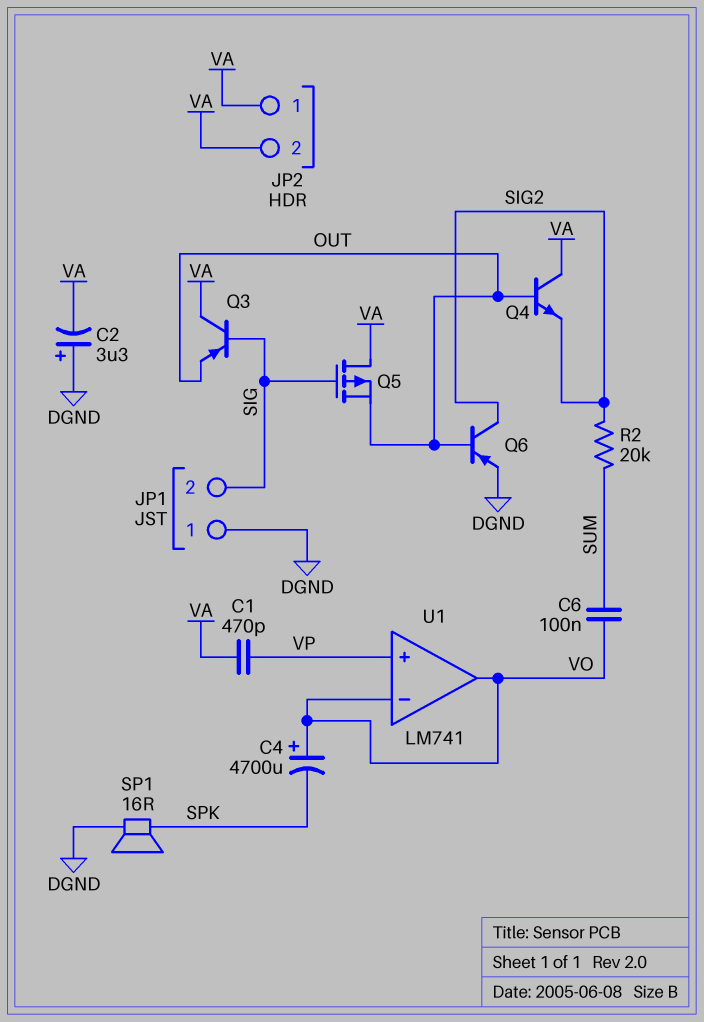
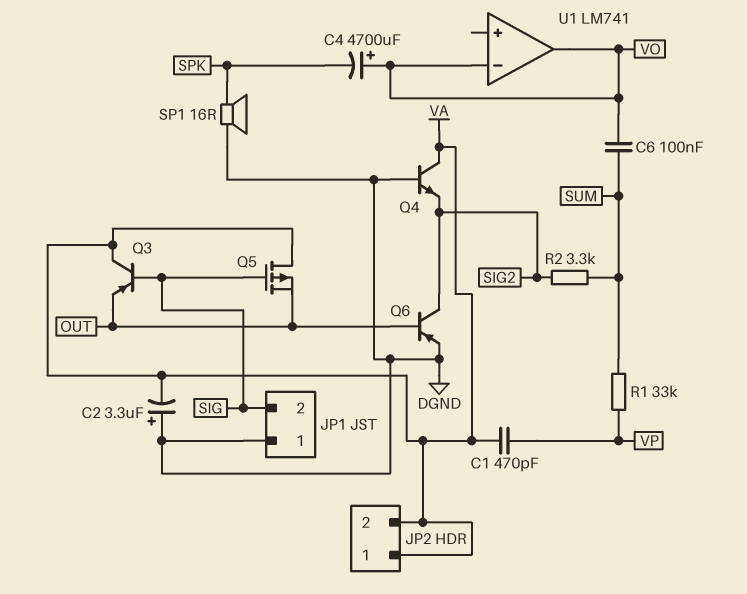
Q4: NPN (B OUT, C VA, E SIG2) -> NPN (B DGND, C VA, E SIG2)
R1: none -> 33k (SUM, VP)
R2: 20k (SIG2, SUM) -> 3.3k (SIG2, SUM)
U1 pin in+: VP -> none

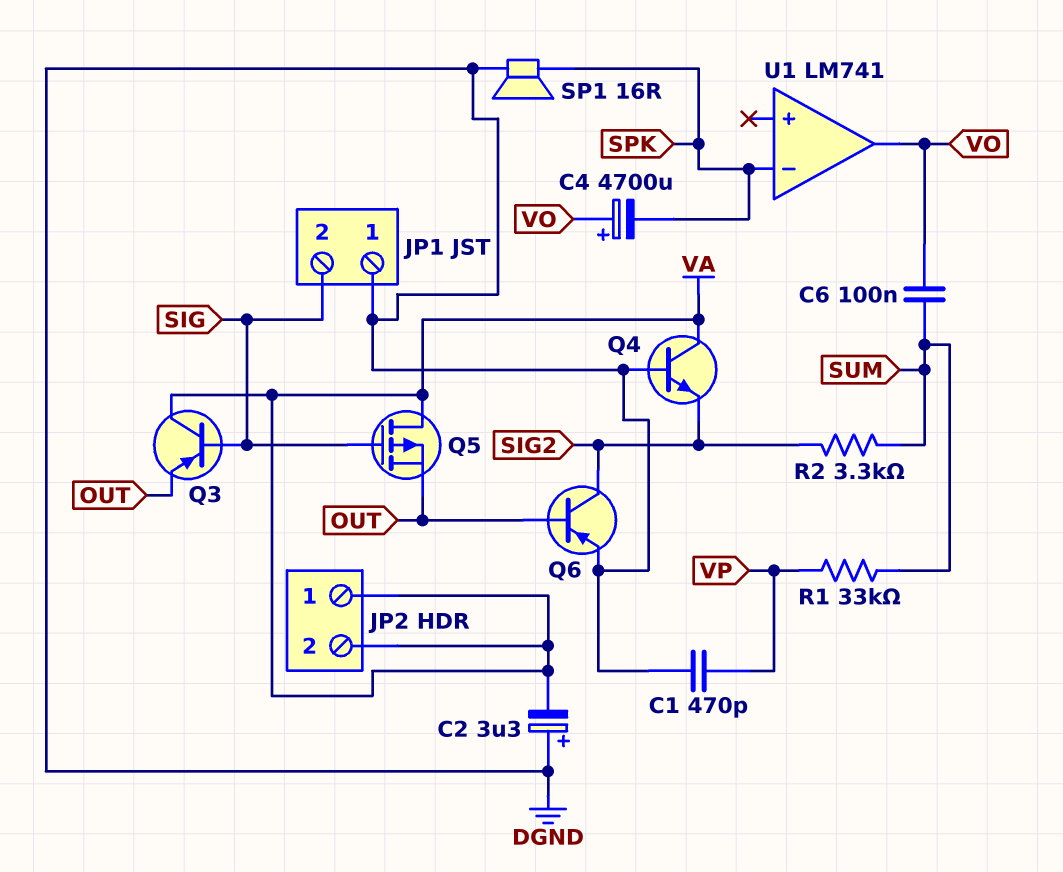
C1: 470pF (VA, VP) -> 470pF (DGND, VP)
U1 pin in-: VO -> SPK

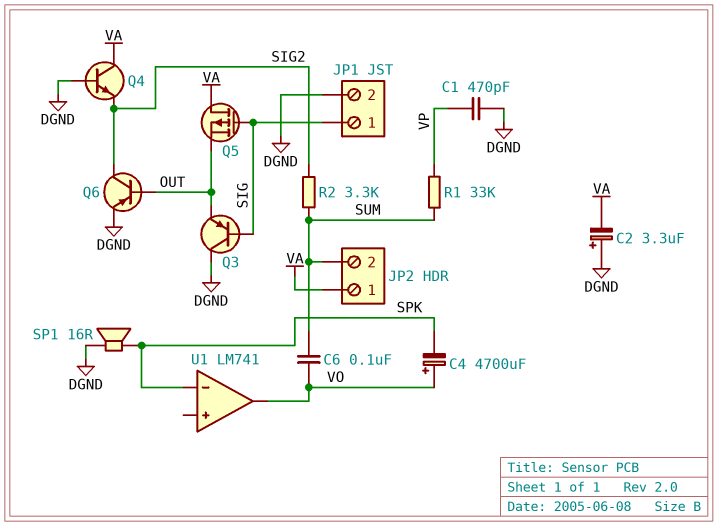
JP1 pin 1: DGND -> SIG
JP1 pin 2: SIG -> DGND
JP2 pin 2: VA -> SUM
Q3: PNP (B SIG, C VA, E OUT) -> PNP (B SIG, C DGND, E OUT)

